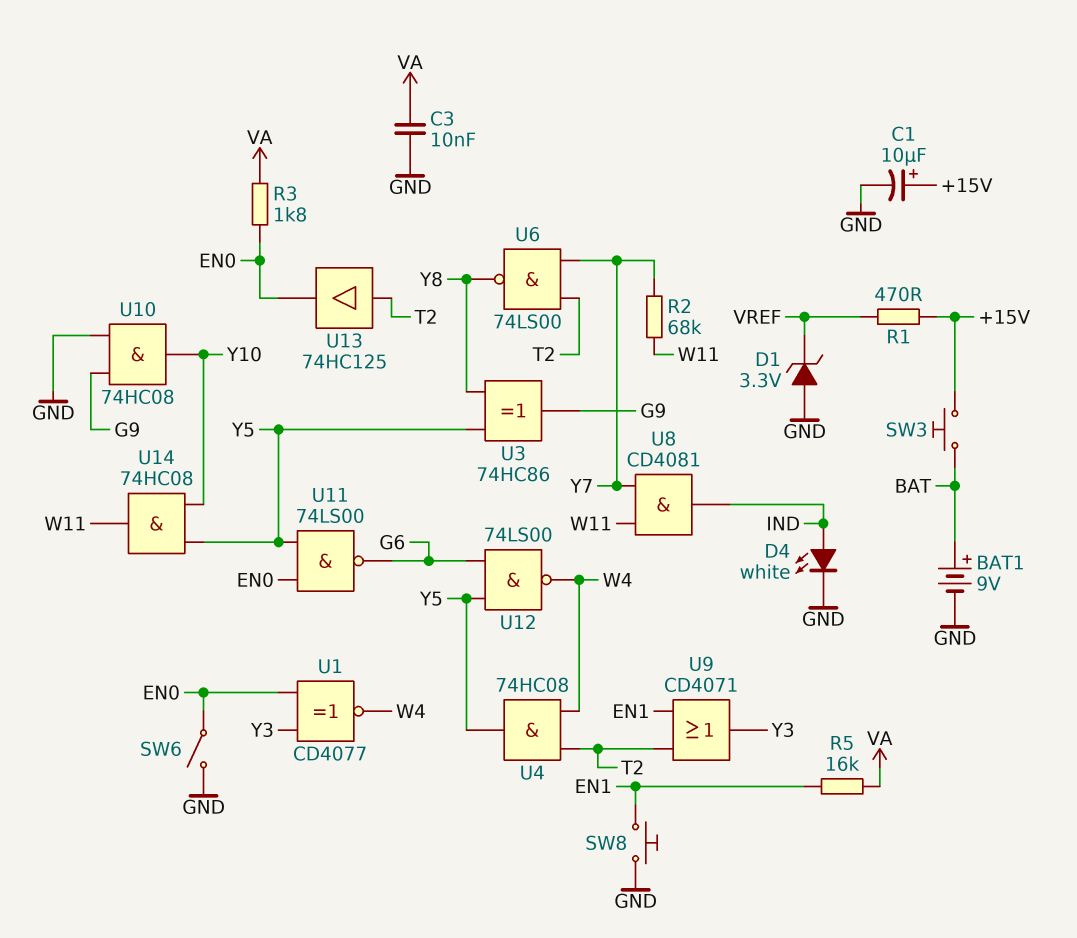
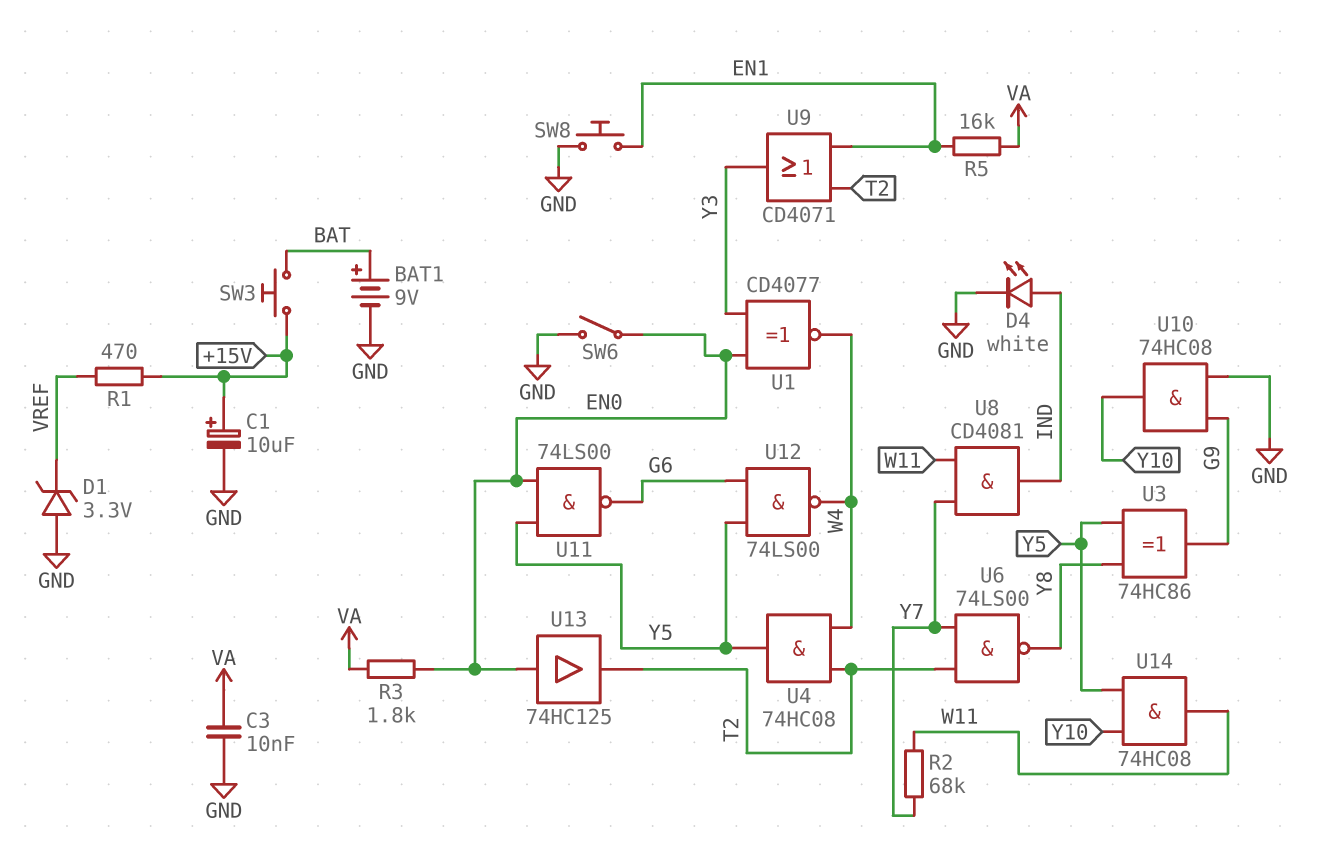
U13: buffer 74HC125 (in T2, out EN0) -> buffer 74HC125 (in EN0, out T2)

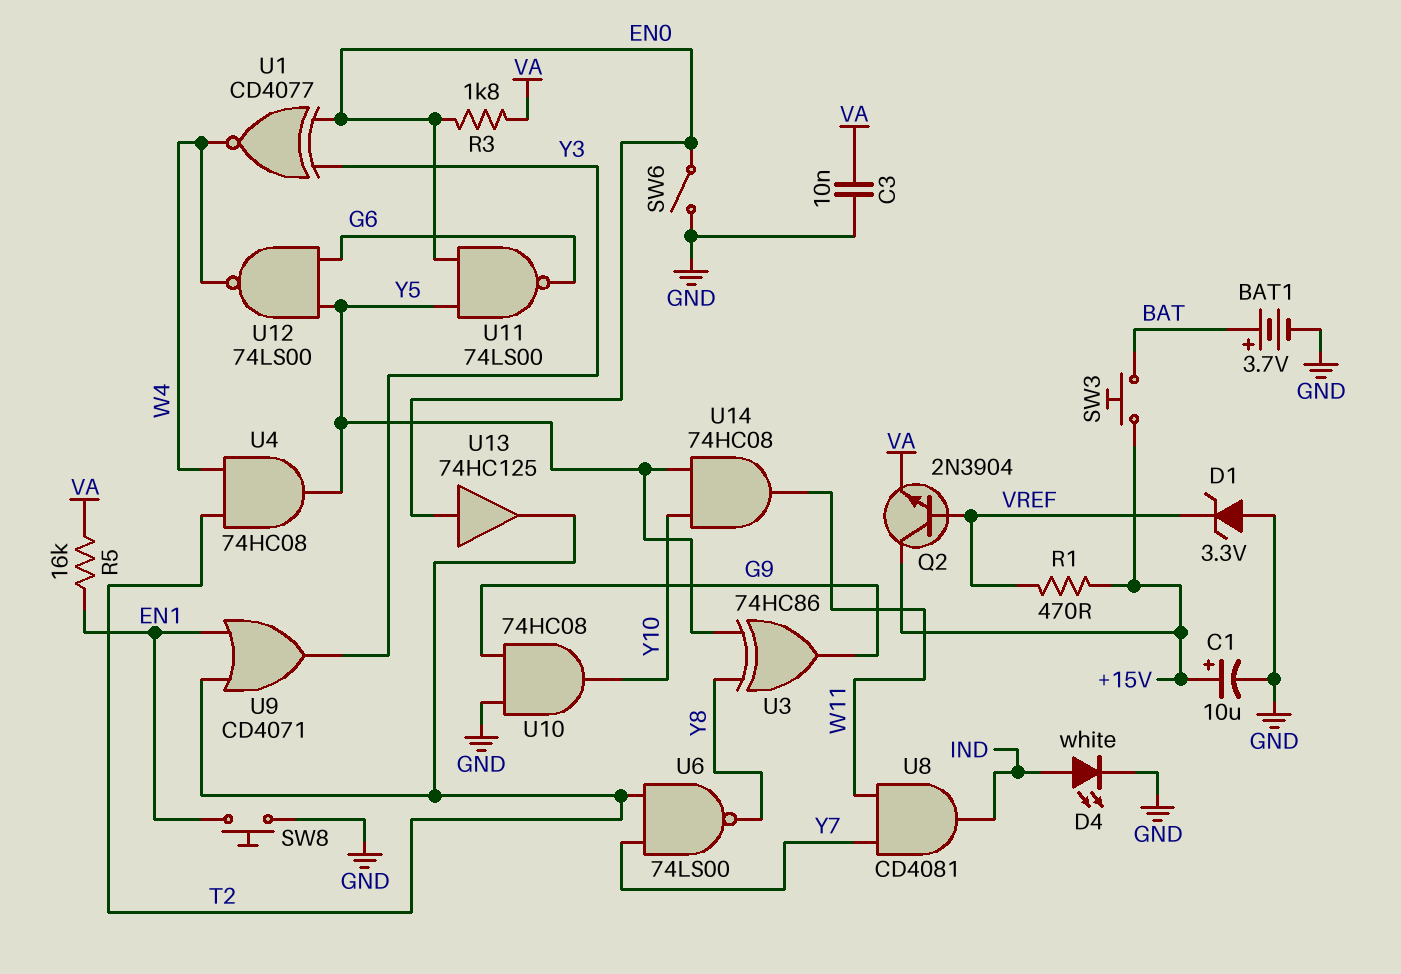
BAT1: 9V (plus BAT, minus GND) -> 3.7V (plus BAT, minus GND)
Q2: none -> NPN 2N3904 (B VREF, C +15V, E VA)
R2: 68k (W11, Y7) -> none

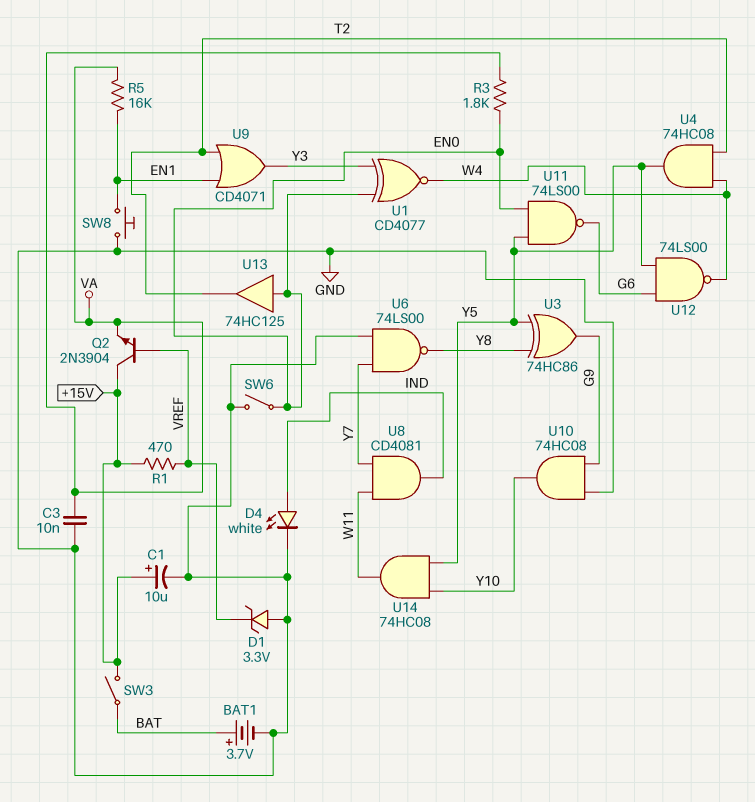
SW3: button (+15V, BAT) -> switch (+15V, BAT)
U6: NAND 74LS00 (in T2, in Y7, out Y8) -> NAND 74LS00 (in GND, in Y7, out Y8)

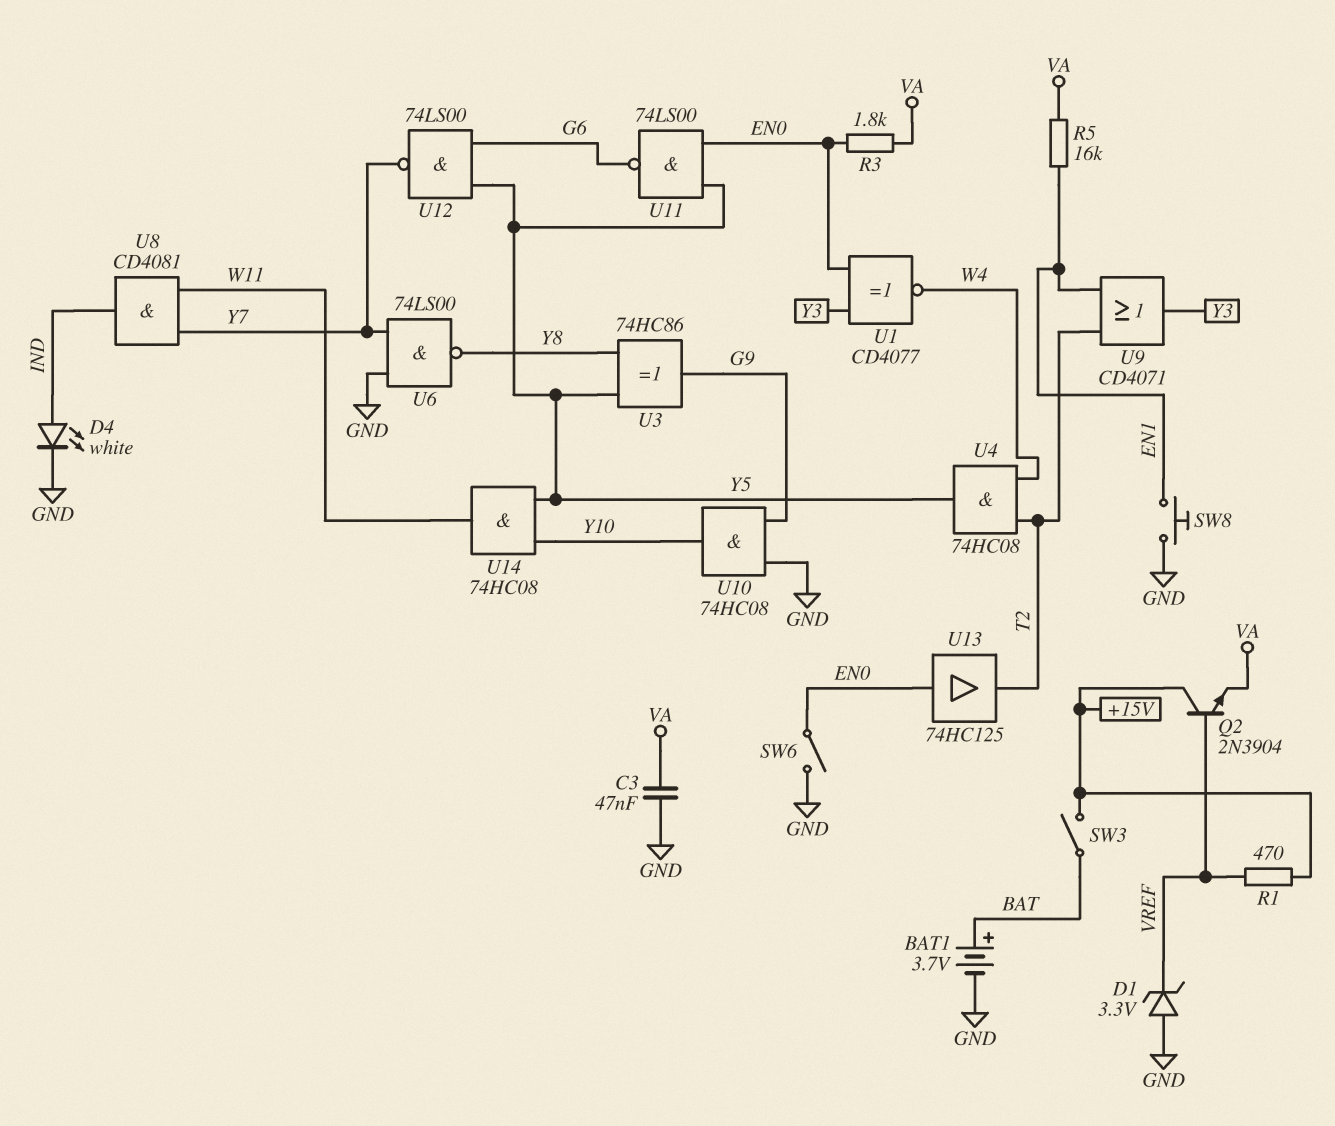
C1: 10uF (plus +15V, minus GND) -> none
C3: 10nF (GND, VA) -> 47nF (GND, VA)
U12: NAND 74LS00 (in G6, in Y5, out W4) -> NAND 74LS00 (in G6, in Y5, out Y7)

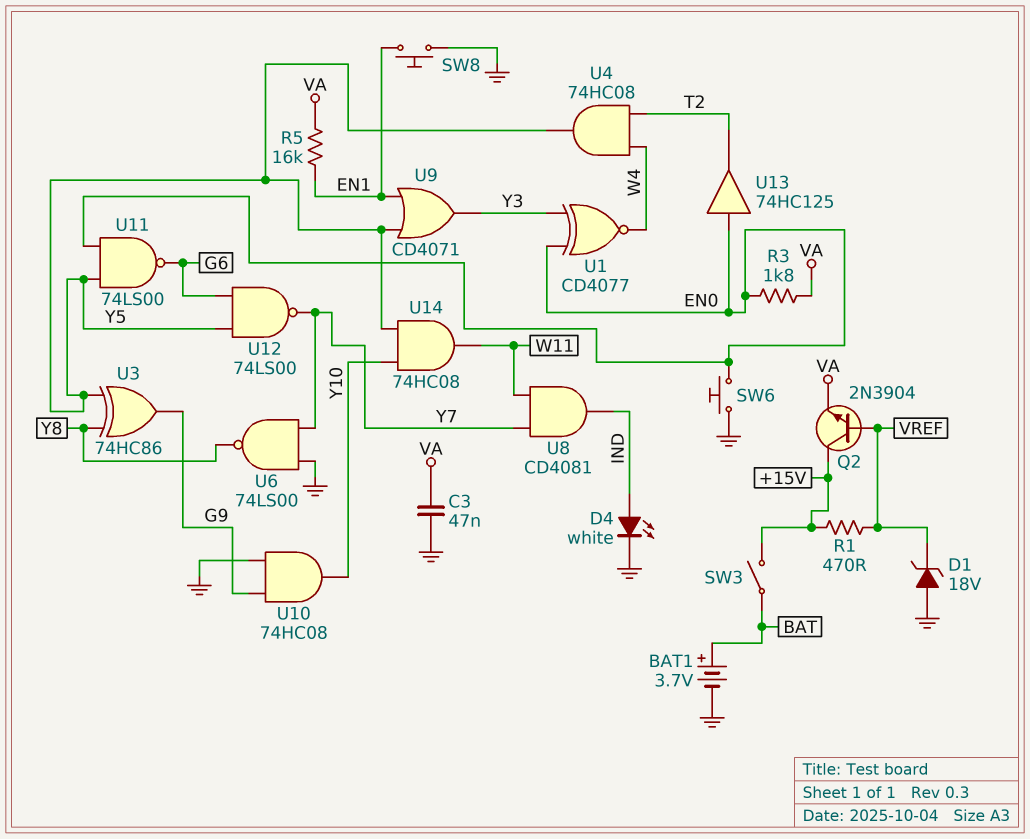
D1: zener 3.3V (A GND, K VREF) -> zener 18V (A GND, K VREF)
SW6: switch (EN0, GND) -> button (EN0, GND)
U9: OR CD4071 (in EN1, in T2, out Y3) -> OR CD4071 (in EN1, in Y5, out Y3)

